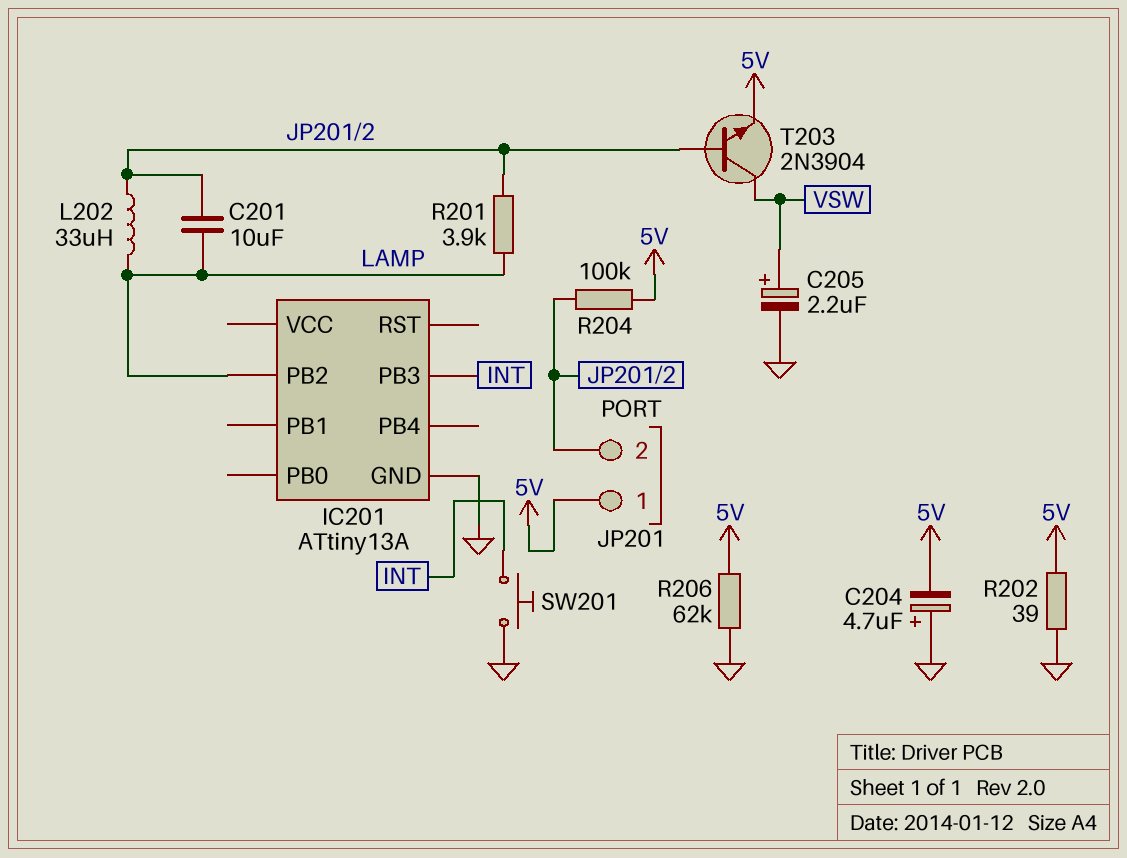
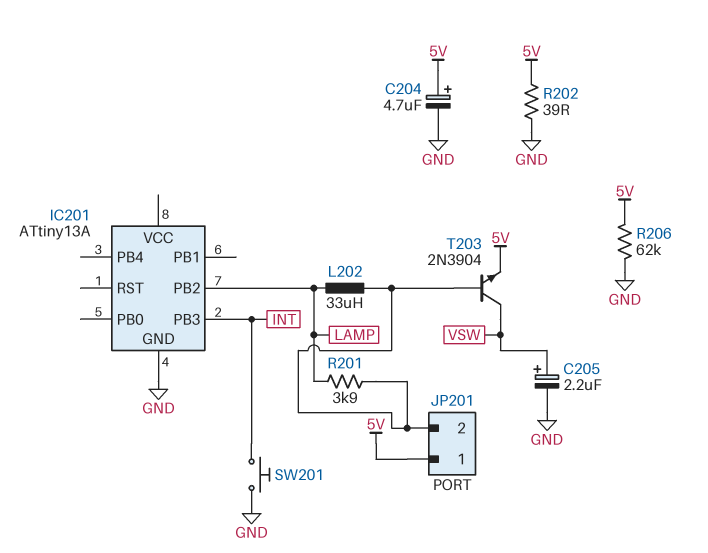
C201: 10uF (JP201/2, LAMP) -> none
C204: 4.7uF (plus GND, minus 5V) -> 4.7uF (plus 5V, minus GND)
R204: 100k (5V, JP201/2) -> none

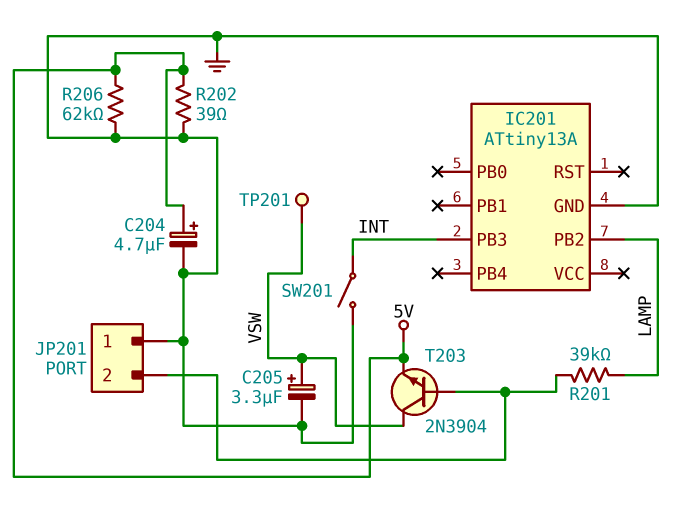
C205: 2.2uF (plus VSW, minus GND) -> 3.3uF (plus VSW, minus GND)
JP201 pin 1: 5V -> GND
L202: 33uH (JP201/2, LAMP) -> none
R201: 3.9k (JP201/2, LAMP) -> 39k (JP201/2, LAMP)
SW201: button (GND, INT) -> switch (GND, INT)
TP201: none -> test point (VSW)

